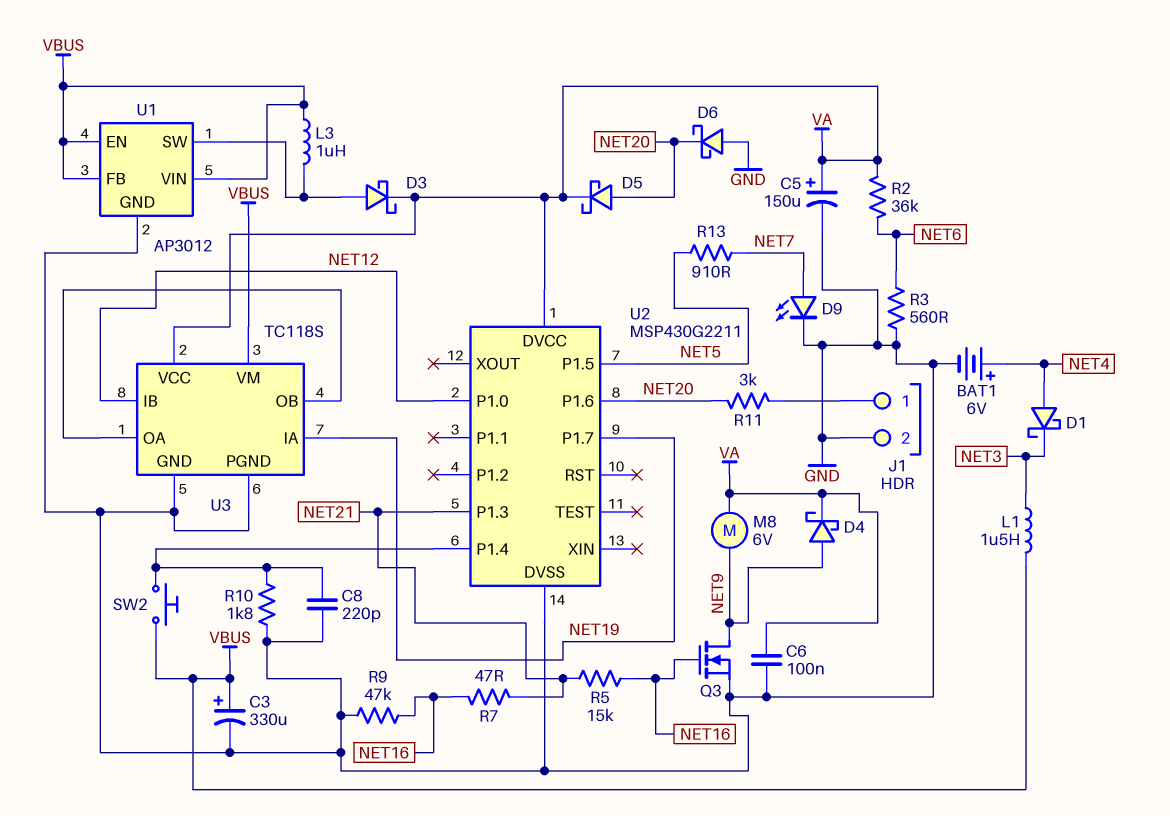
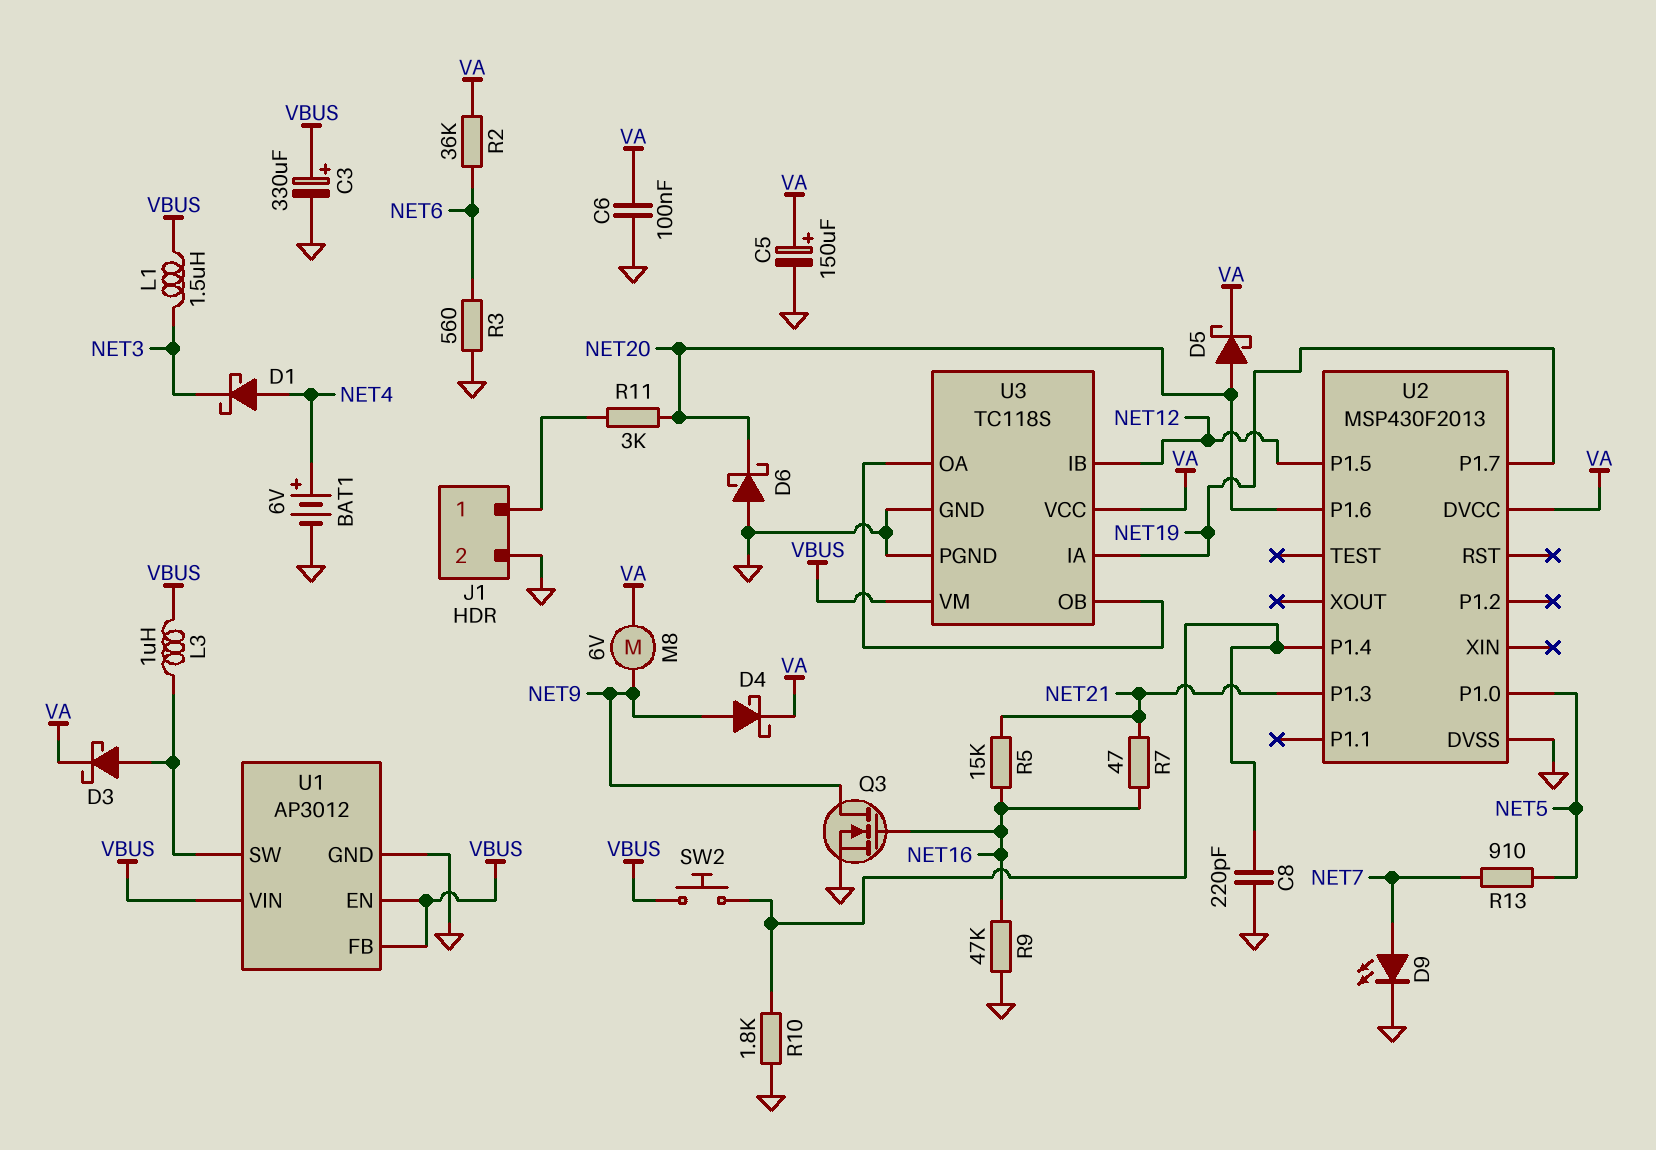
U2: MSP430G2211 -> MSP430F2013
U2 pin P1.0: NET12 -> NET5
U2 pin P1.5: NET5 -> NET12

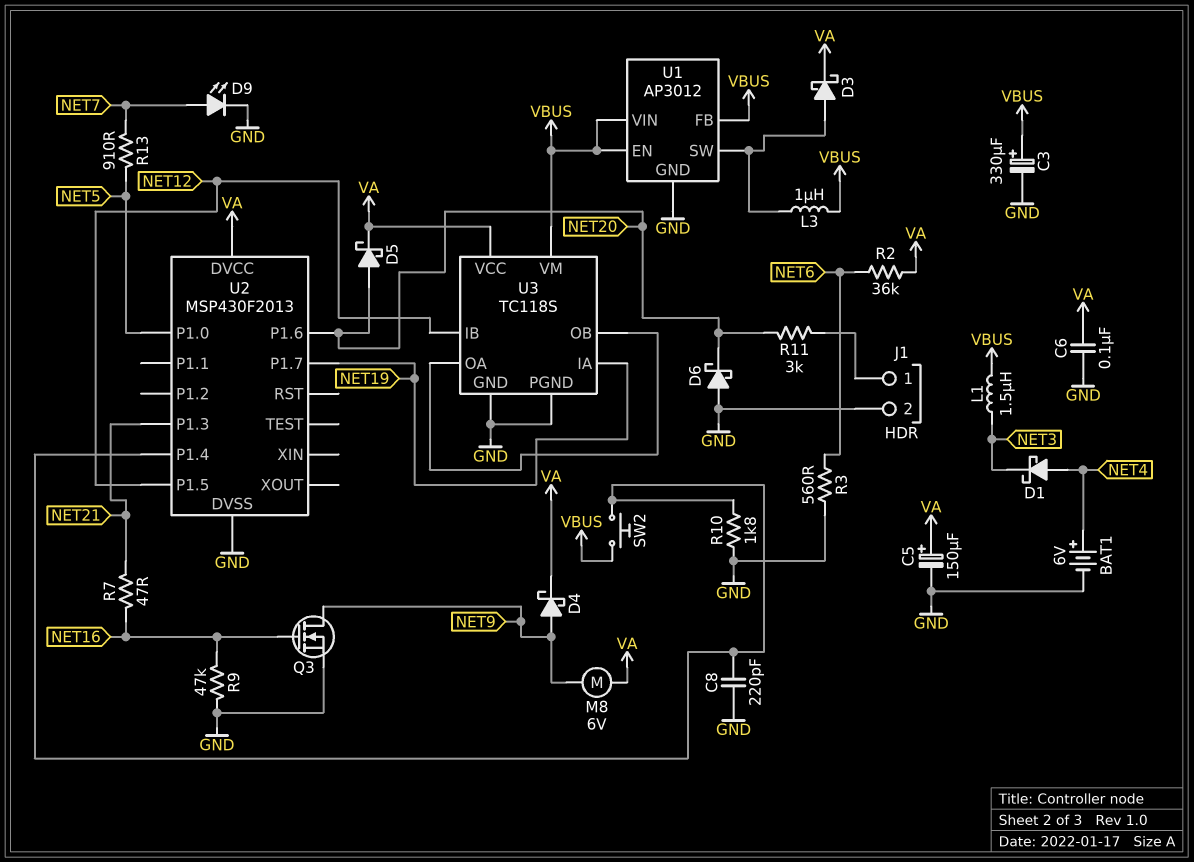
R5: 15k (NET16, NET21) -> none

